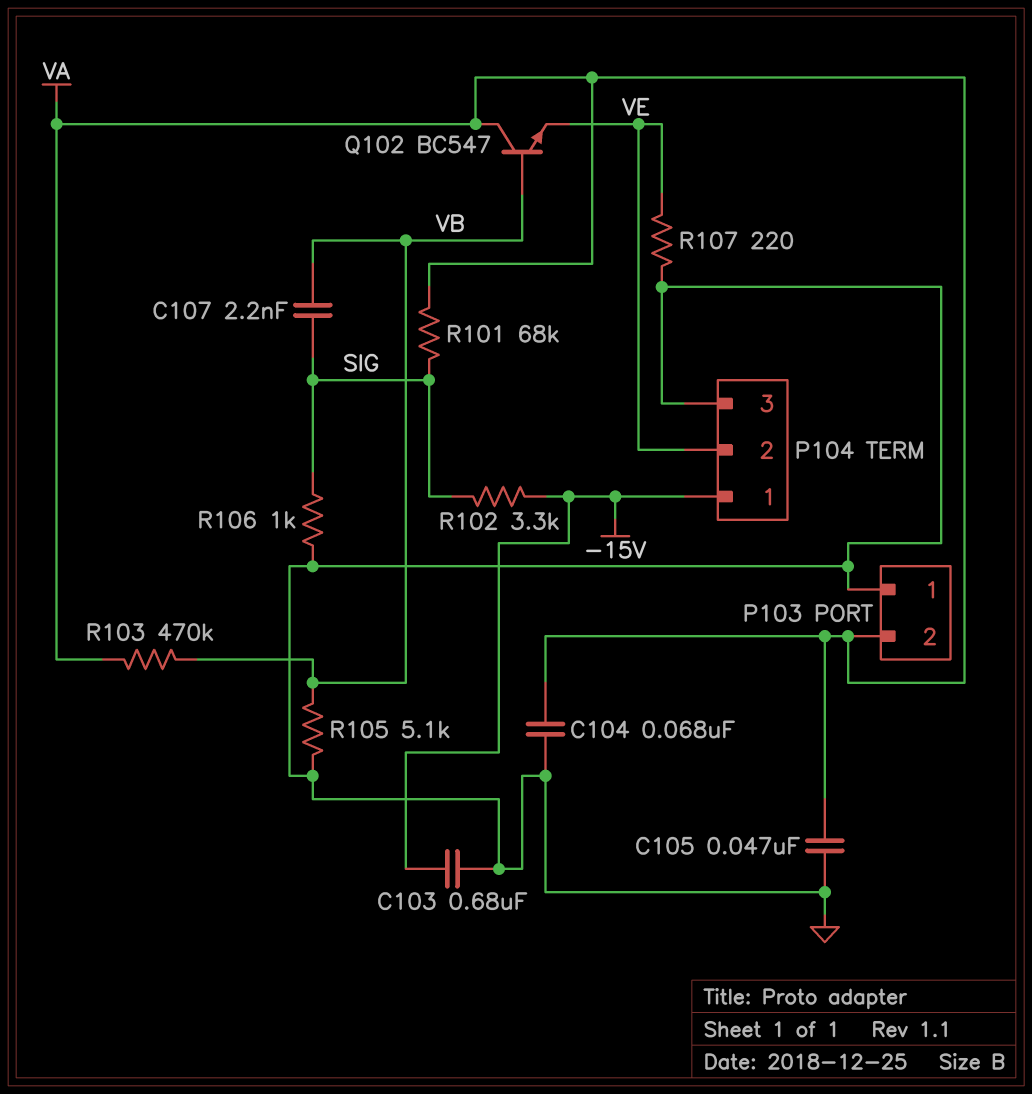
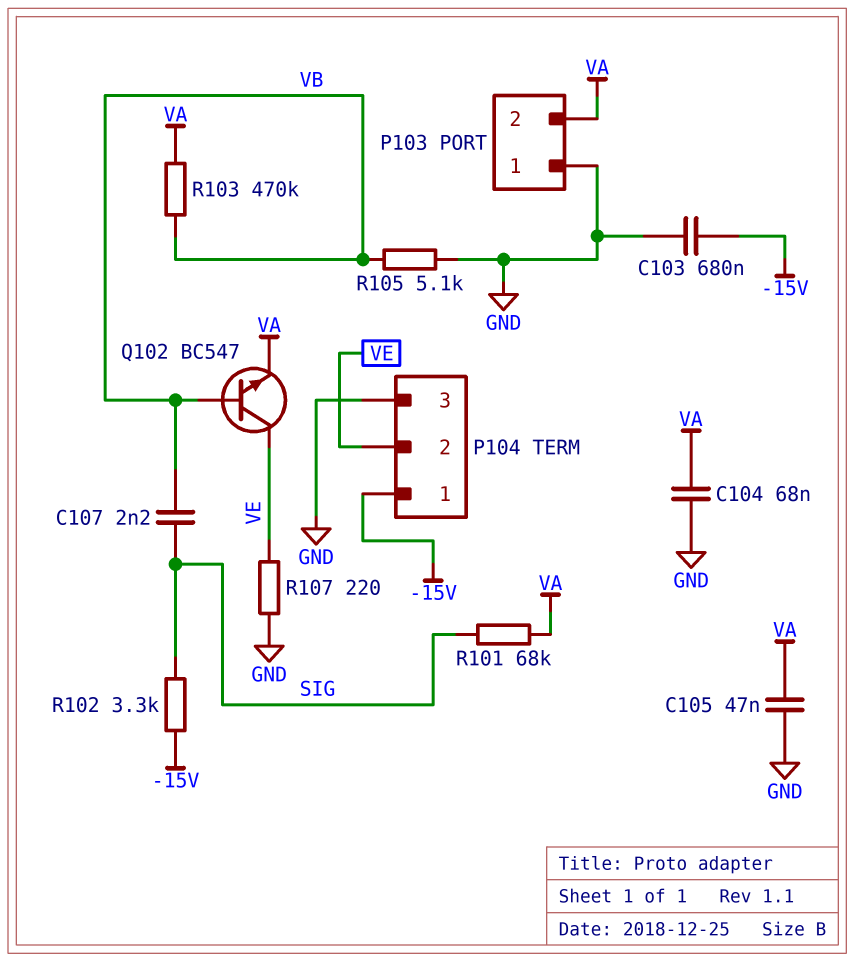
Q102: NPN BC547 (B VB, C VA, E VE) -> NPN BC547 (B VB, C VE, E VA)
R106: 1k (GND, SIG) -> none

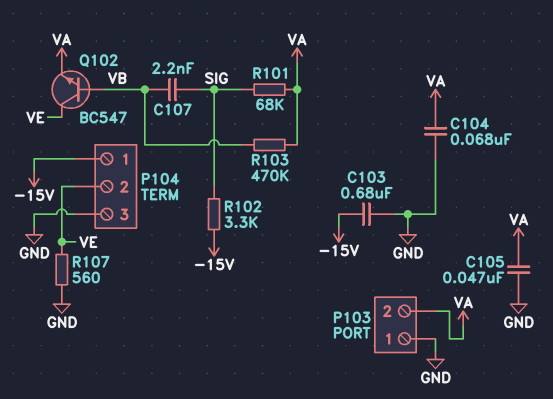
R105: 5.1k (GND, VB) -> none
R107: 220 (GND, VE) -> 560 (GND, VE)

